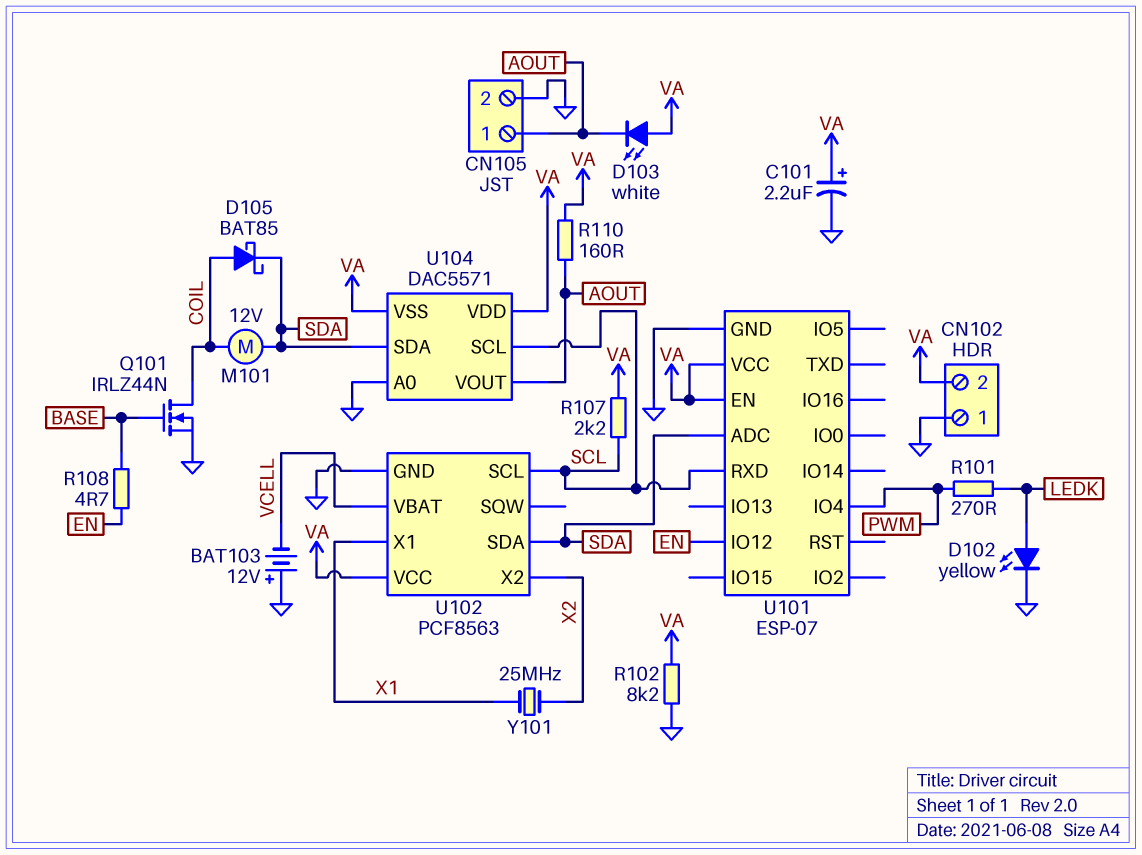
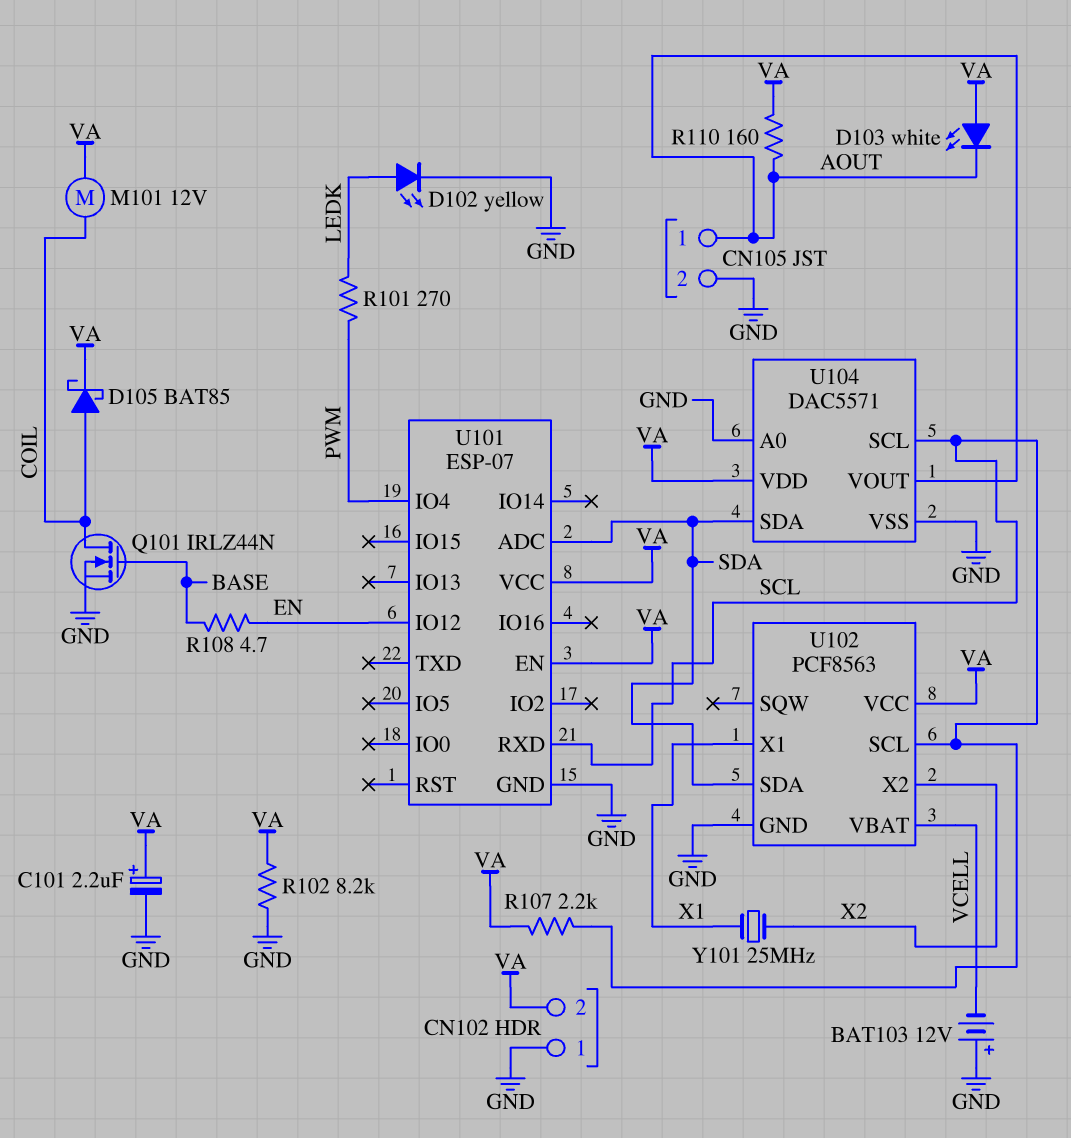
D105: schottky BAT85 (A COIL, K SDA) -> schottky BAT85 (A COIL, K VA)
M101: motor 12V (COIL, SDA) -> motor 12V (COIL, VA)
U104 pin VSS: VA -> GND

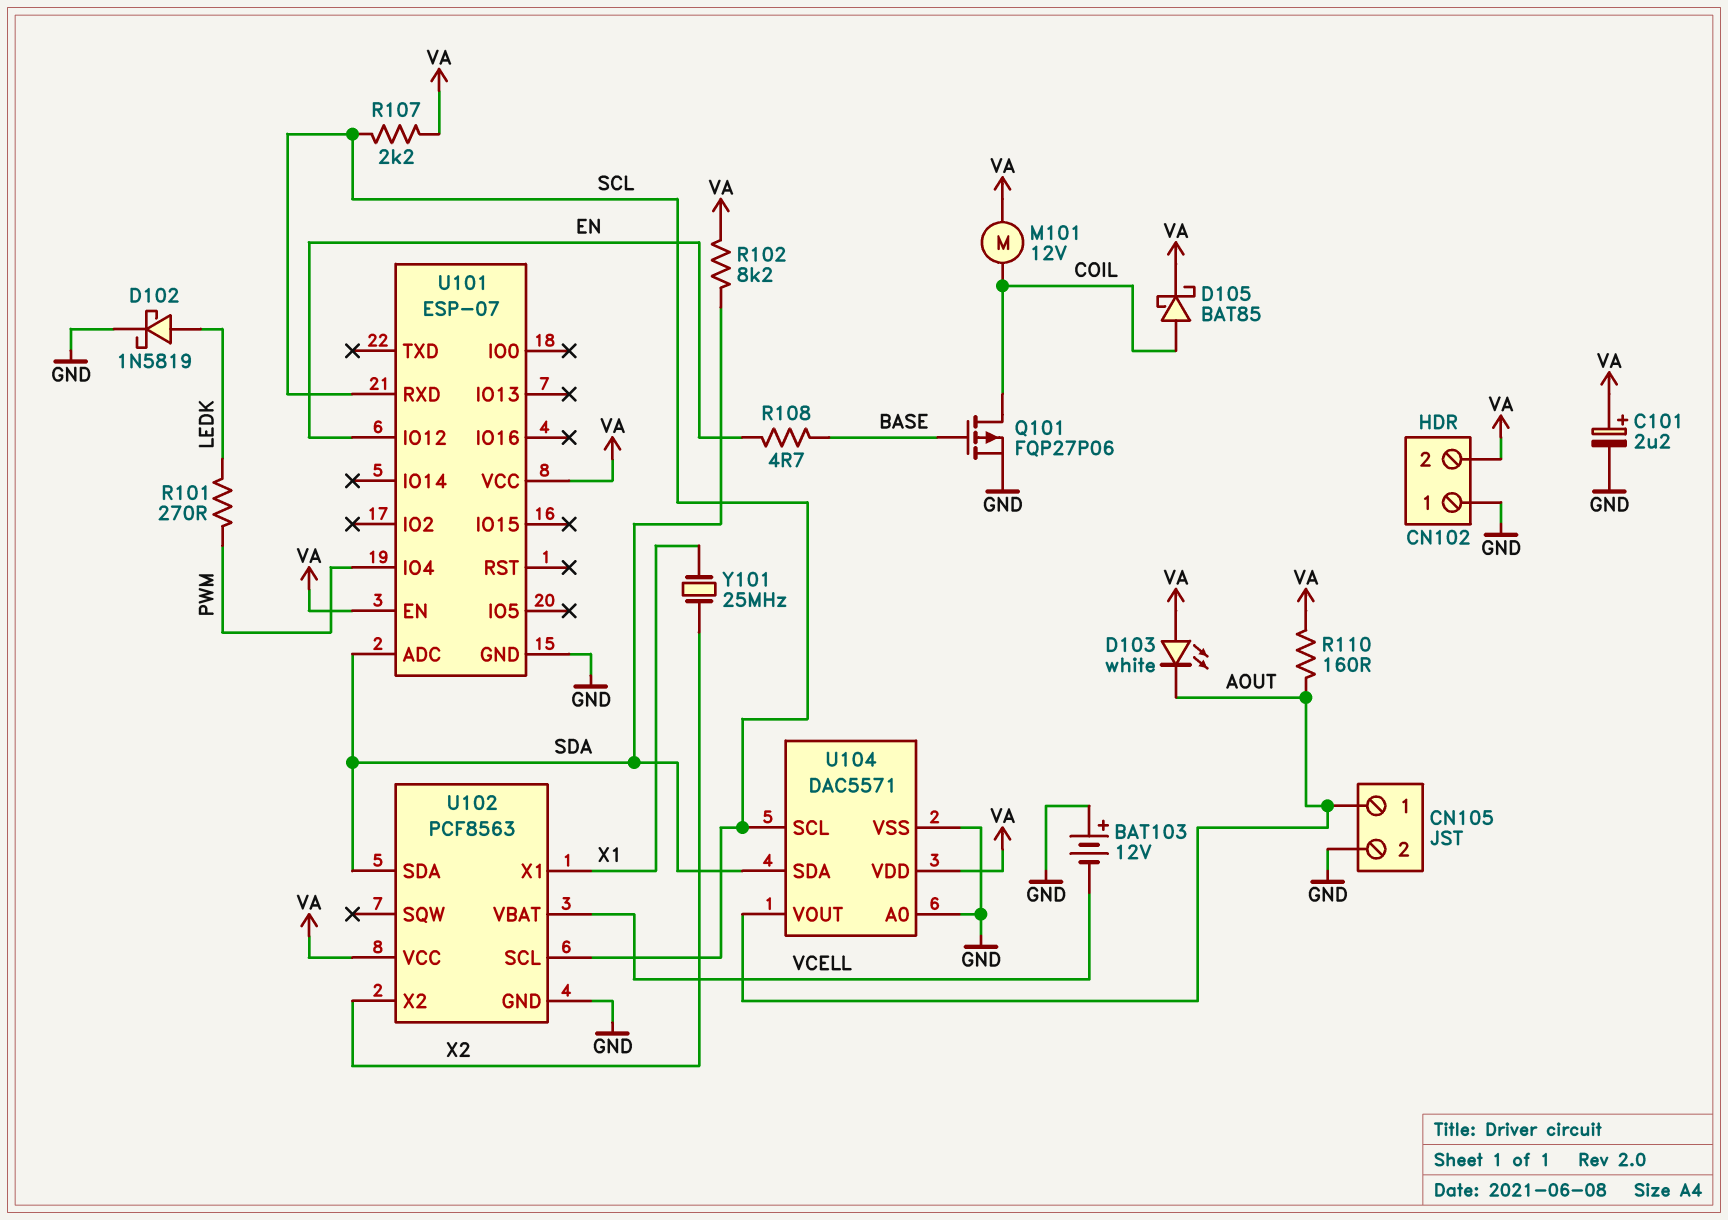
D102: LED yellow (A LEDK, K GND) -> schottky 1N5819 (A LEDK, K GND)
Q101: NMOS IRLZ44N (G BASE, D COIL, S GND) -> PMOS FQP27P06 (G BASE, D COIL, S GND)
R102: 8.2k (GND, VA) -> 8.2k (SDA, VA)

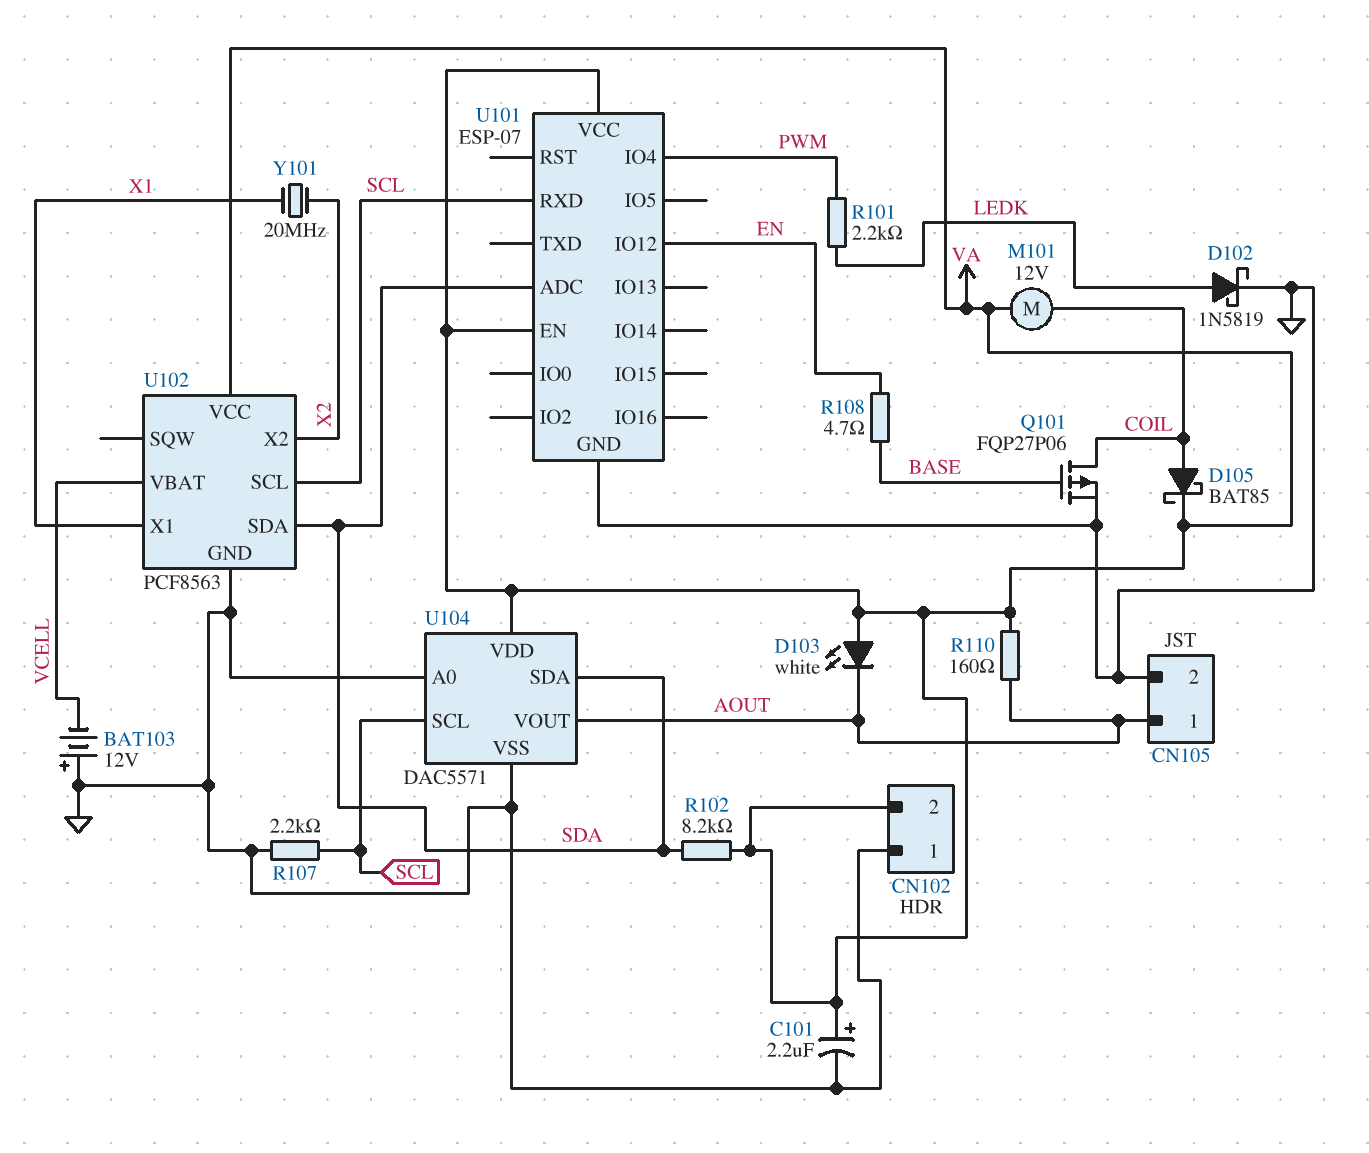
R101: 270 (LEDK, PWM) -> 2.2k (LEDK, PWM)
R107: 2.2k (SCL, VA) -> 2.2k (GND, SCL)
Y101: 25MHz (X1, X2) -> 20MHz (X1, X2)

